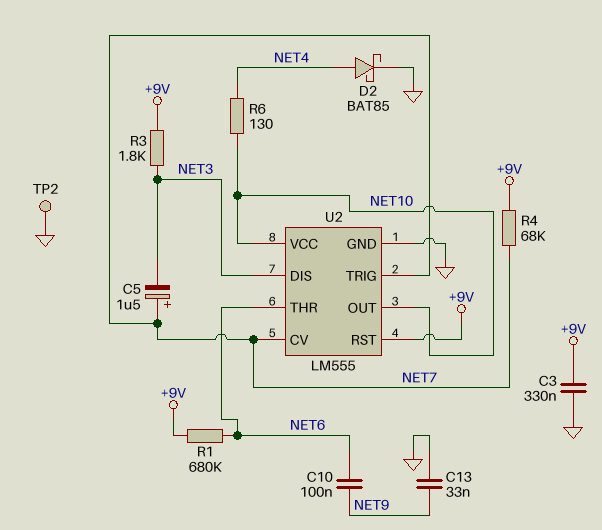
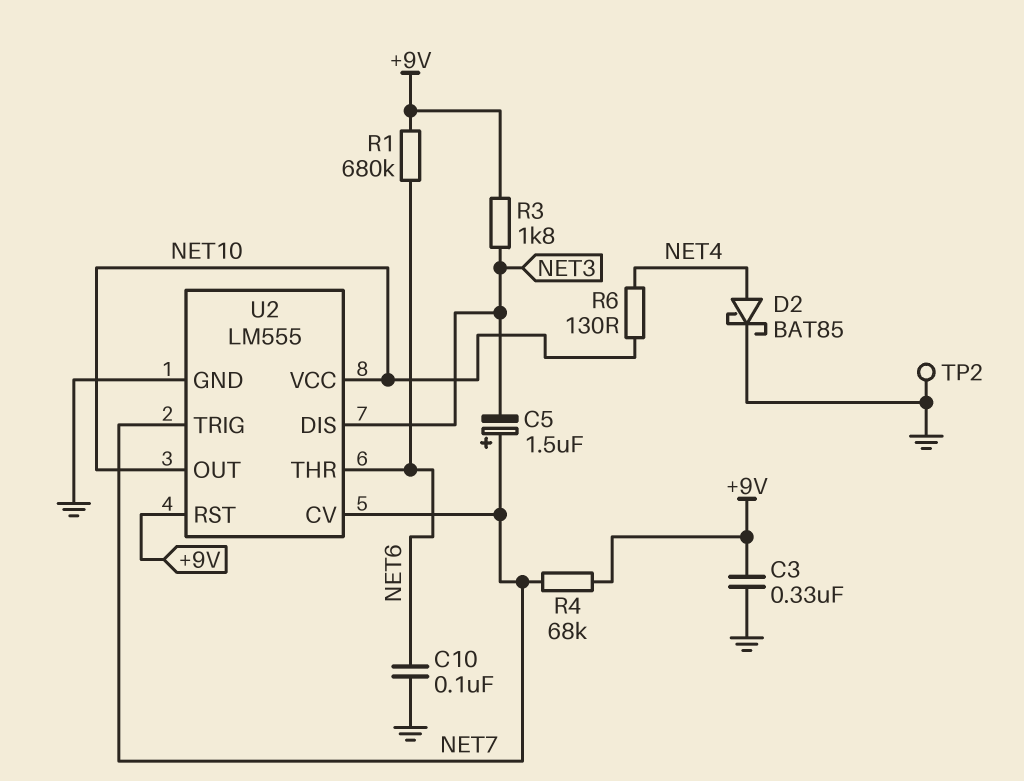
C10: 100nF (NET6, NET9) -> 100nF (GND, NET6)
C13: 33nF (GND, NET9) -> none

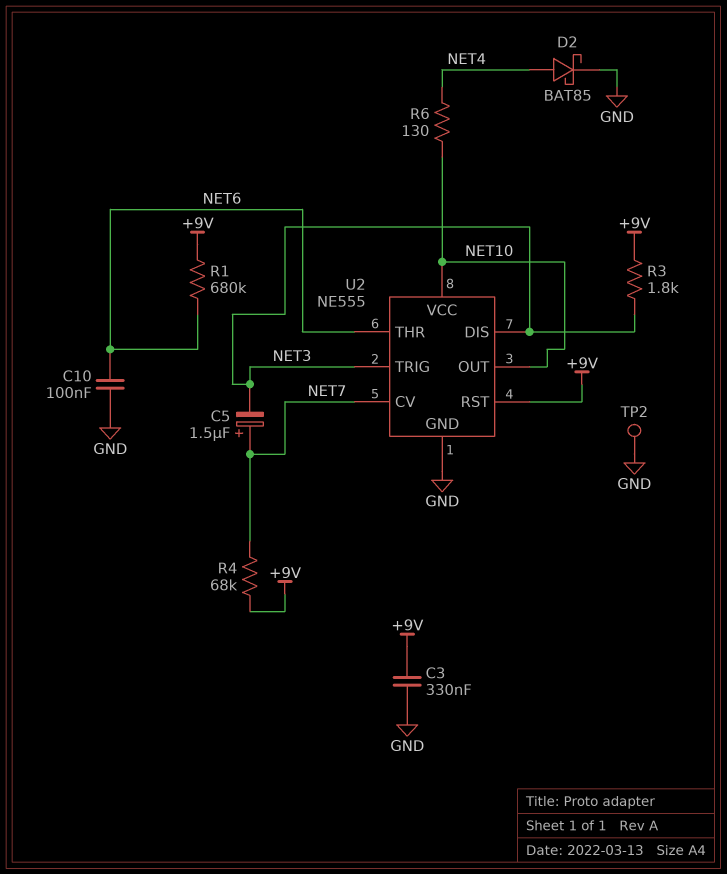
U2: LM555 -> NE555
U2 pin TRIG: NET7 -> NET3

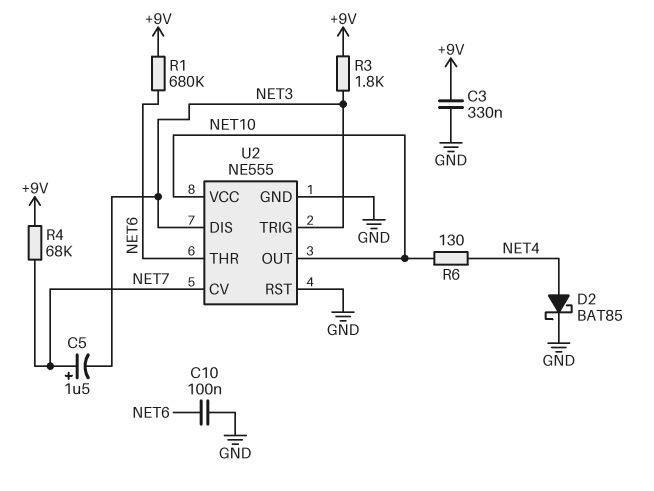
TP2: test point (GND) -> none
U2 pin RST: +9V -> GND

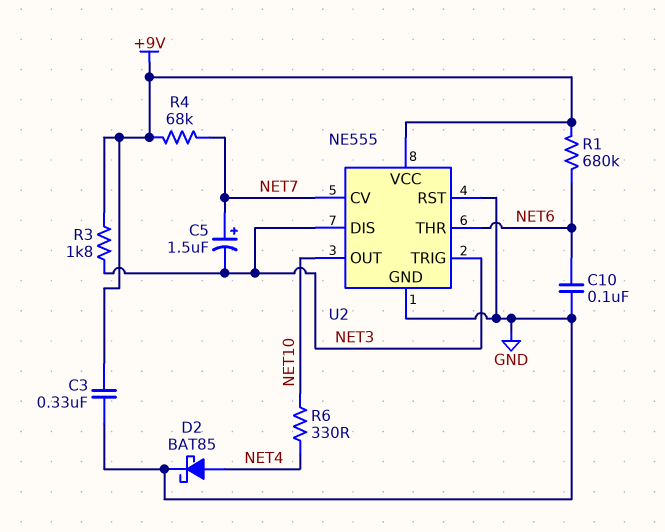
R6: 130 (NET4, NET10) -> 330 (NET4, NET10)
U2 pin VCC: NET10 -> +9V

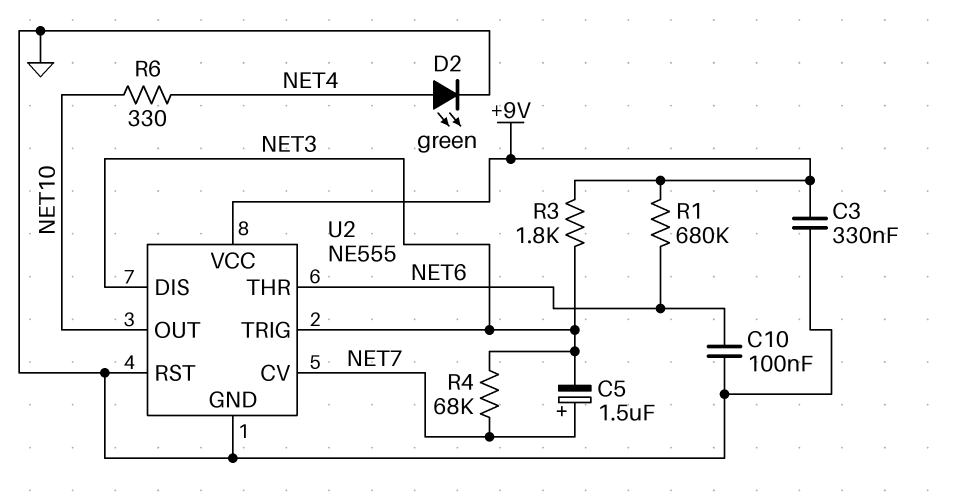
D2: schottky BAT85 (A NET4, K GND) -> LED green (A NET4, K GND)
R4: 68k (+9V, NET7) -> 68k (NET3, NET7)

